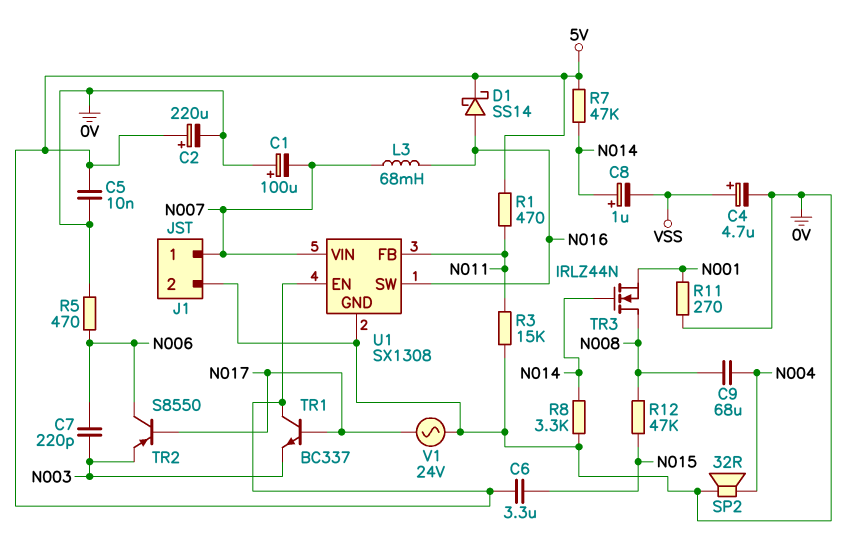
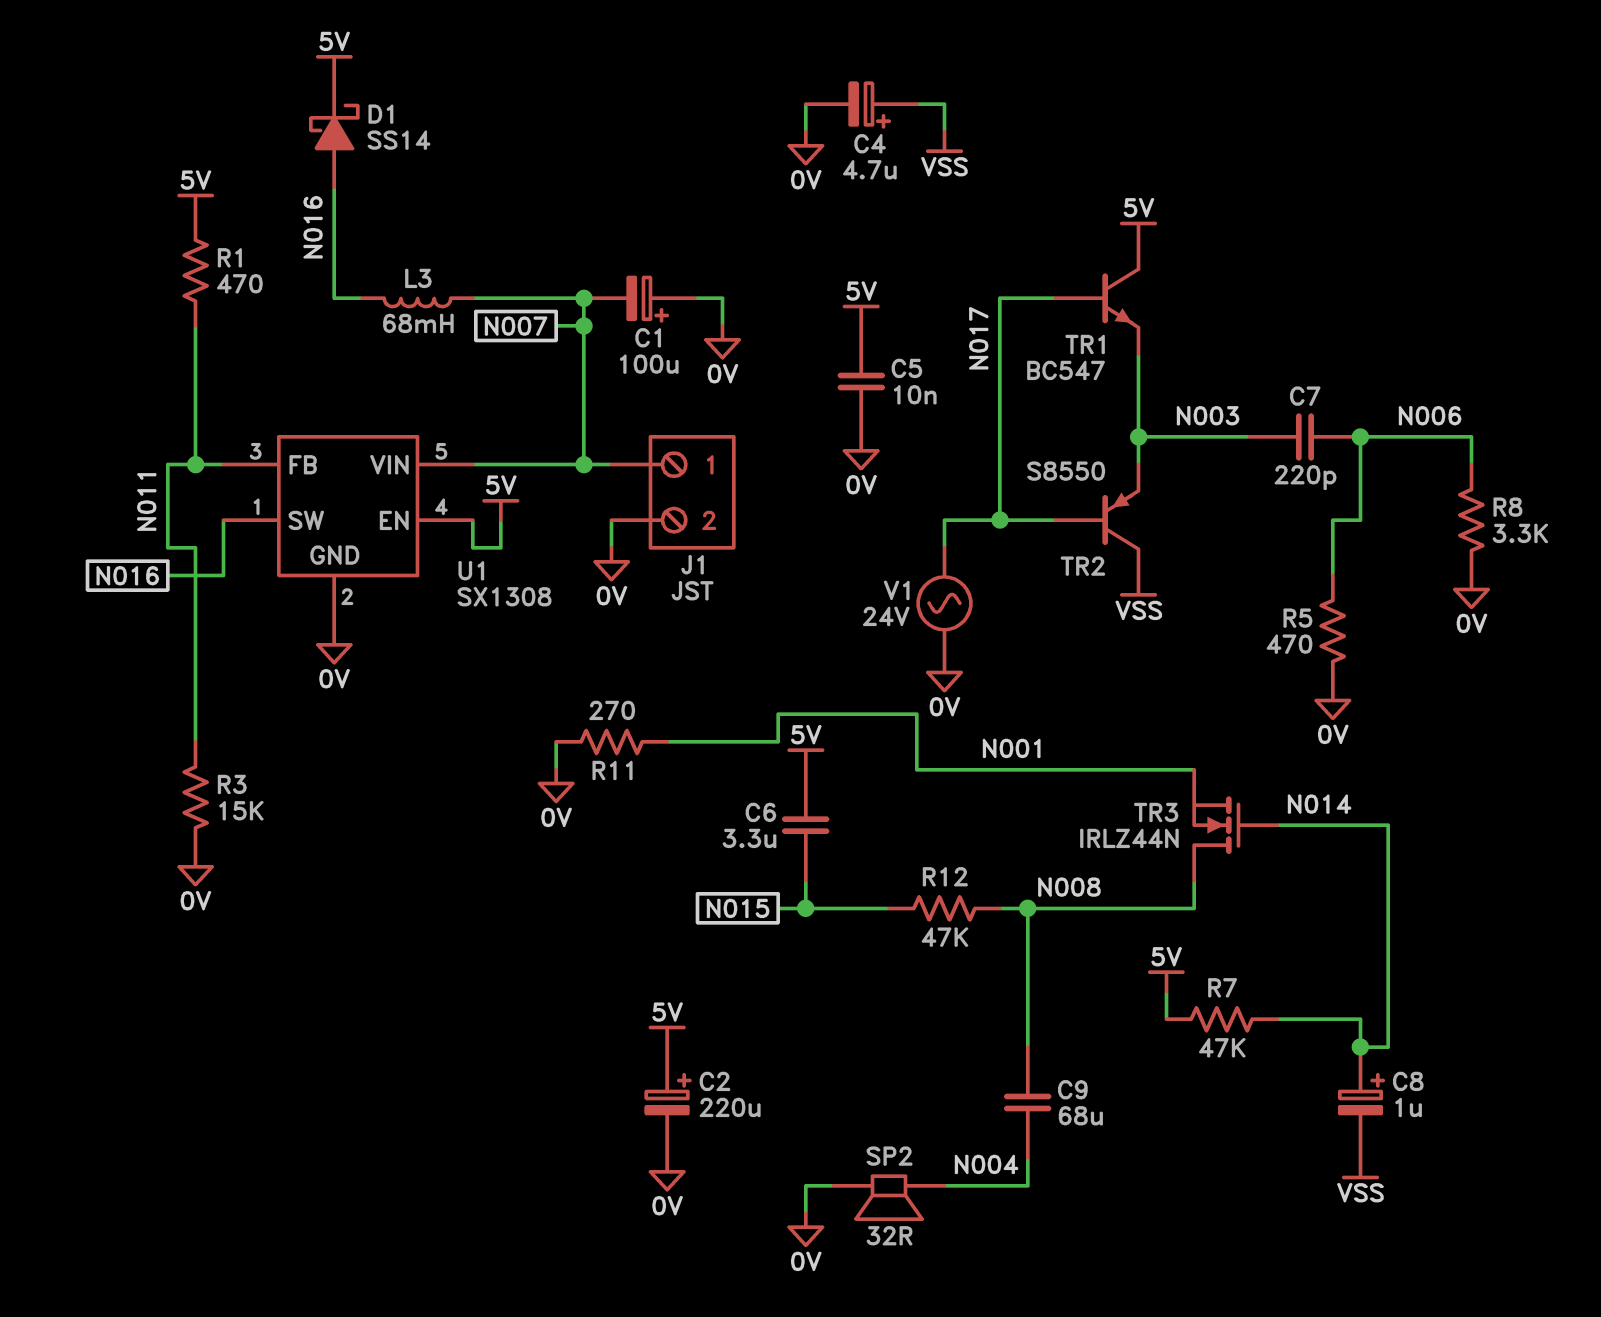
R8: 3.3k (0V, N014) -> 3.3k (0V, N006)
TR1: NPN BC337 (B N017, C 5V, E N003) -> NPN BC547 (B N017, C 5V, E N003)
TR2: PNP S8550 (B N017, C N006, E N003) -> PNP S8550 (B N017, C VSS, E N003)

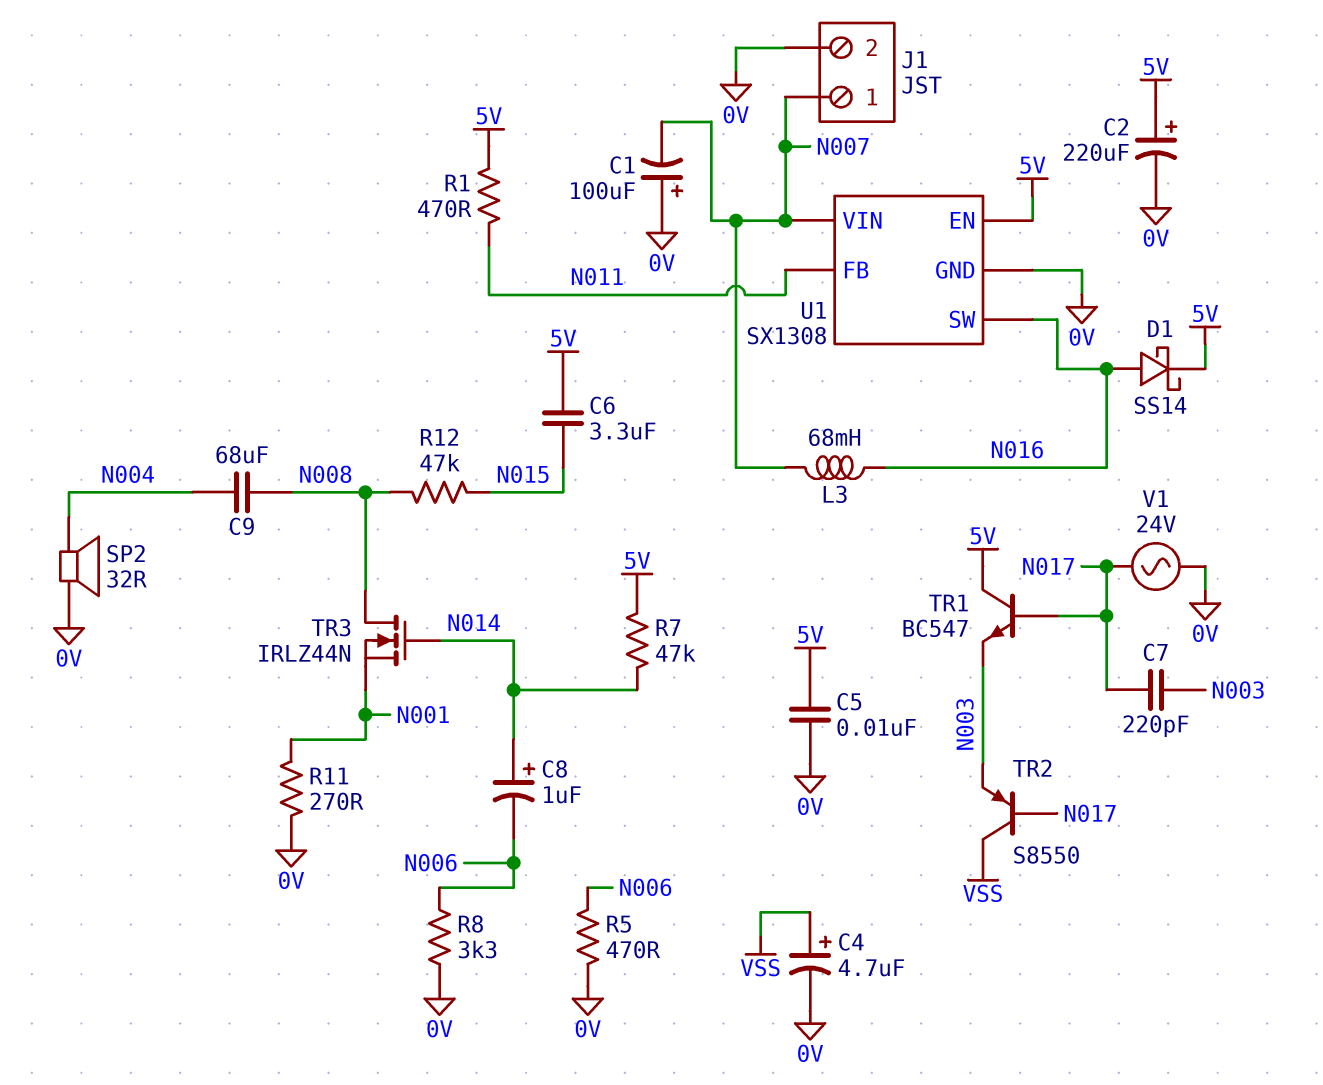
C7: 220pF (N003, N006) -> 220pF (N003, N017)
C8: 1uF (plus N014, minus VSS) -> 1uF (plus N014, minus N006)
R3: 15k (0V, N011) -> none

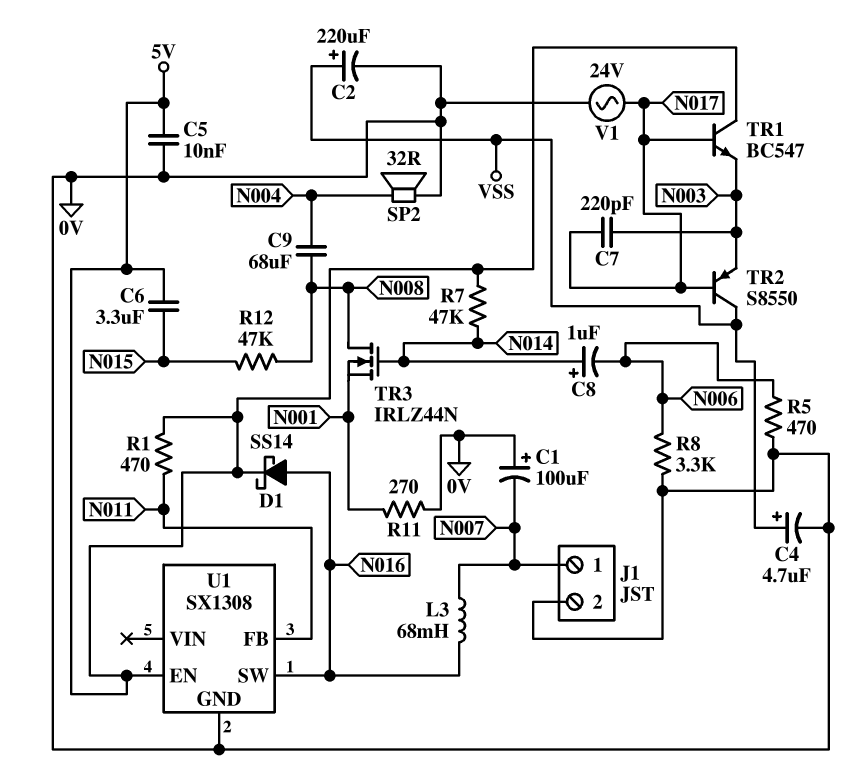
C2: 220uF (plus 5V, minus 0V) -> 220uF (plus VSS, minus 0V)
U1 pin VIN: N007 -> none

